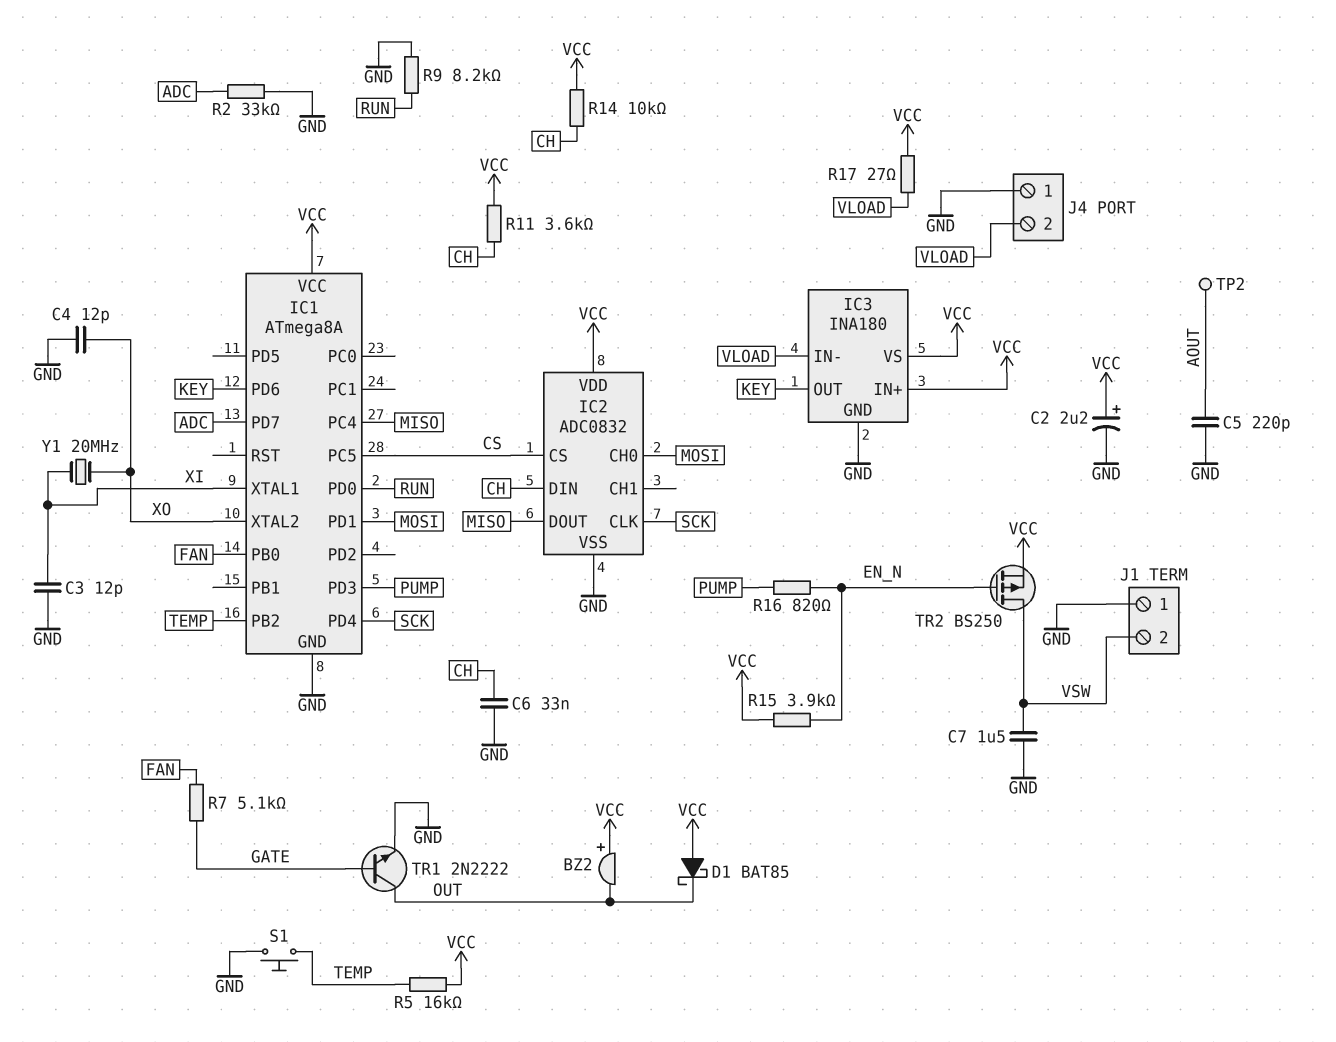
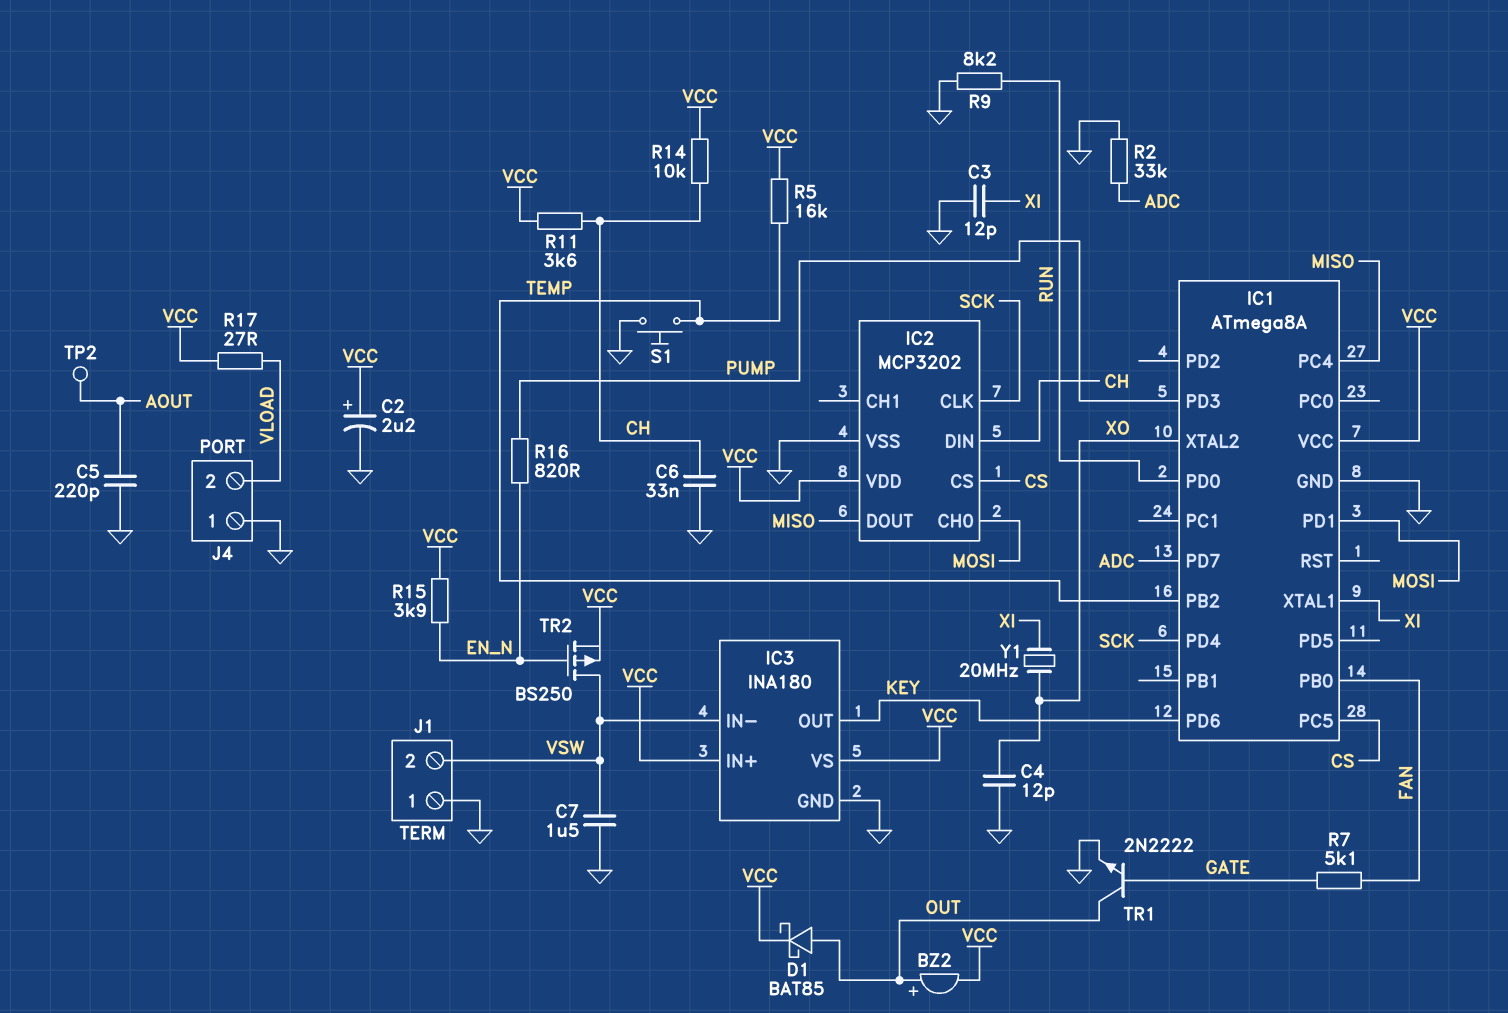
BZ2: buzzer (plus VCC, minus OUT) -> buzzer (plus OUT, minus VCC)
D1: schottky BAT85 (A VCC, K OUT) -> schottky BAT85 (A OUT, K VCC)
IC2: ADC0832 -> MCP3202
IC3 pin IN-: VLOAD -> VSW

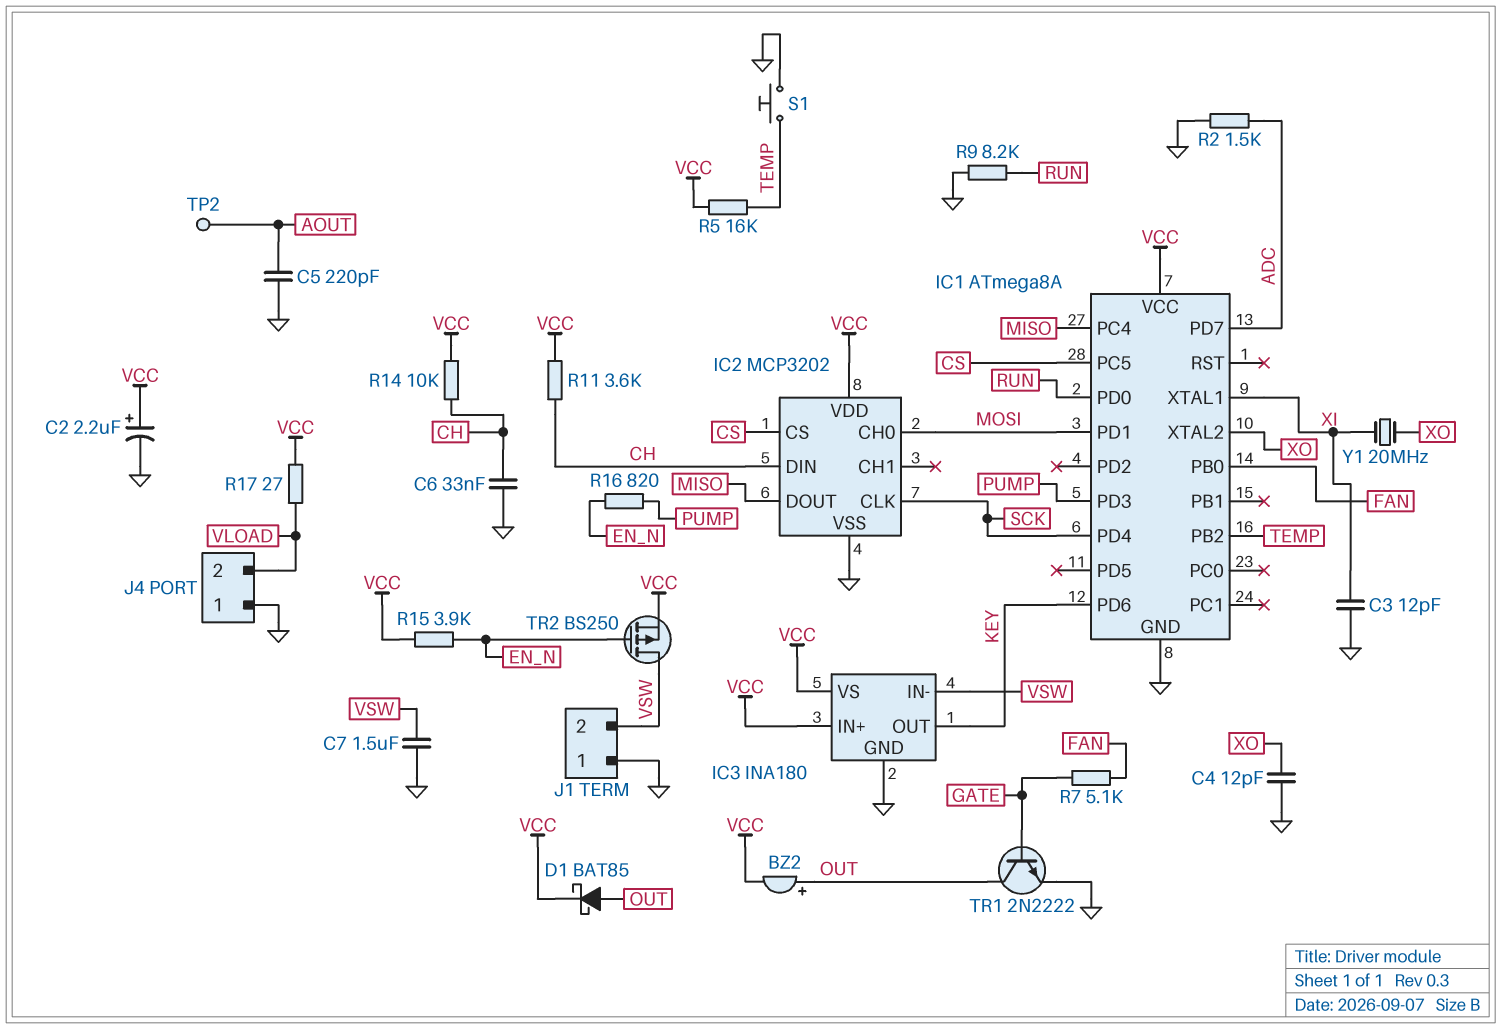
R2: 33k (ADC, GND) -> 1.5k (ADC, GND)

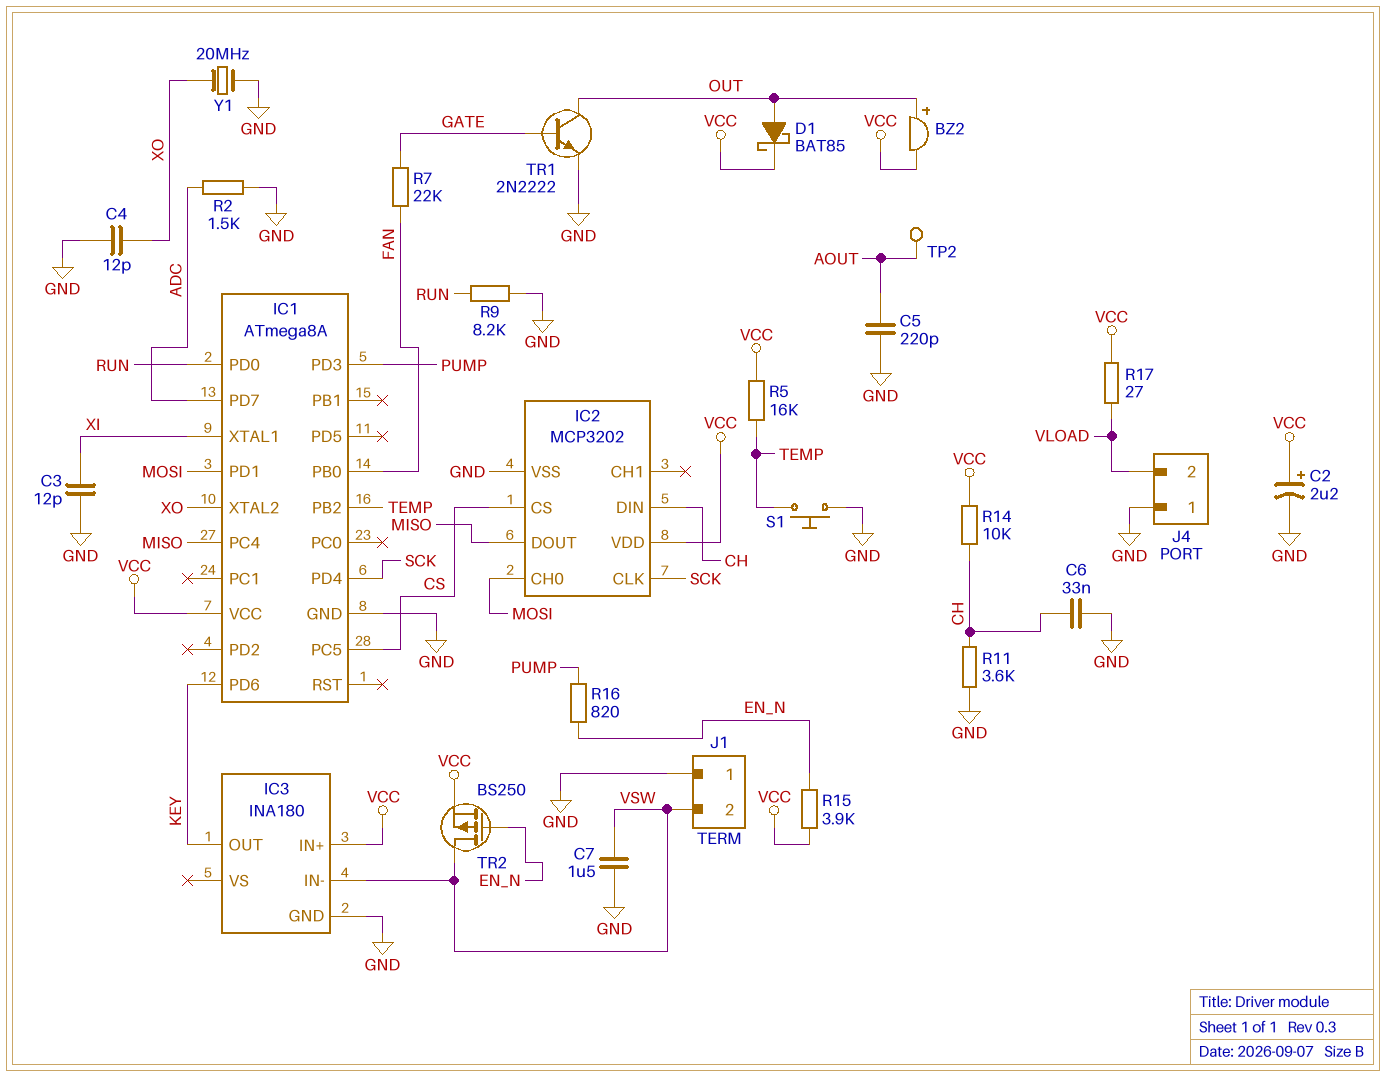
IC3 pin VS: VCC -> none
R7: 5.1k (FAN, GATE) -> 22k (FAN, GATE)
R11: 3.6k (CH, VCC) -> 3.6k (CH, GND)
Y1: 20MHz (XI, XO) -> 20MHz (GND, XO)

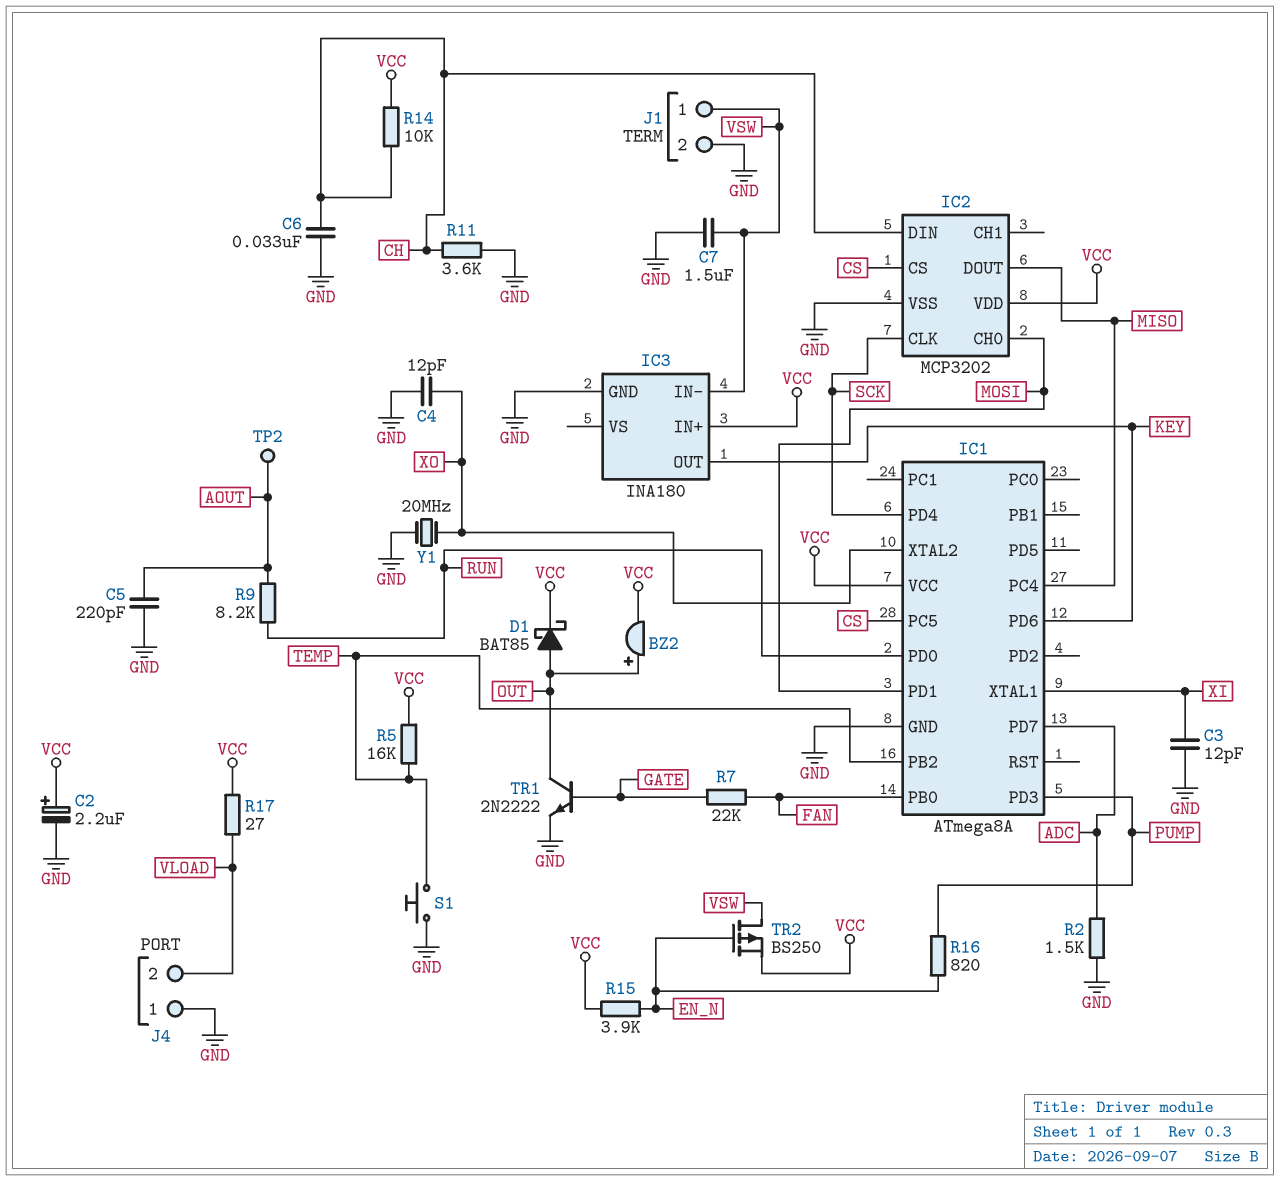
J1 pin 1: GND -> VSW
J1 pin 2: VSW -> GND
R9: 8.2k (GND, RUN) -> 8.2k (AOUT, RUN)

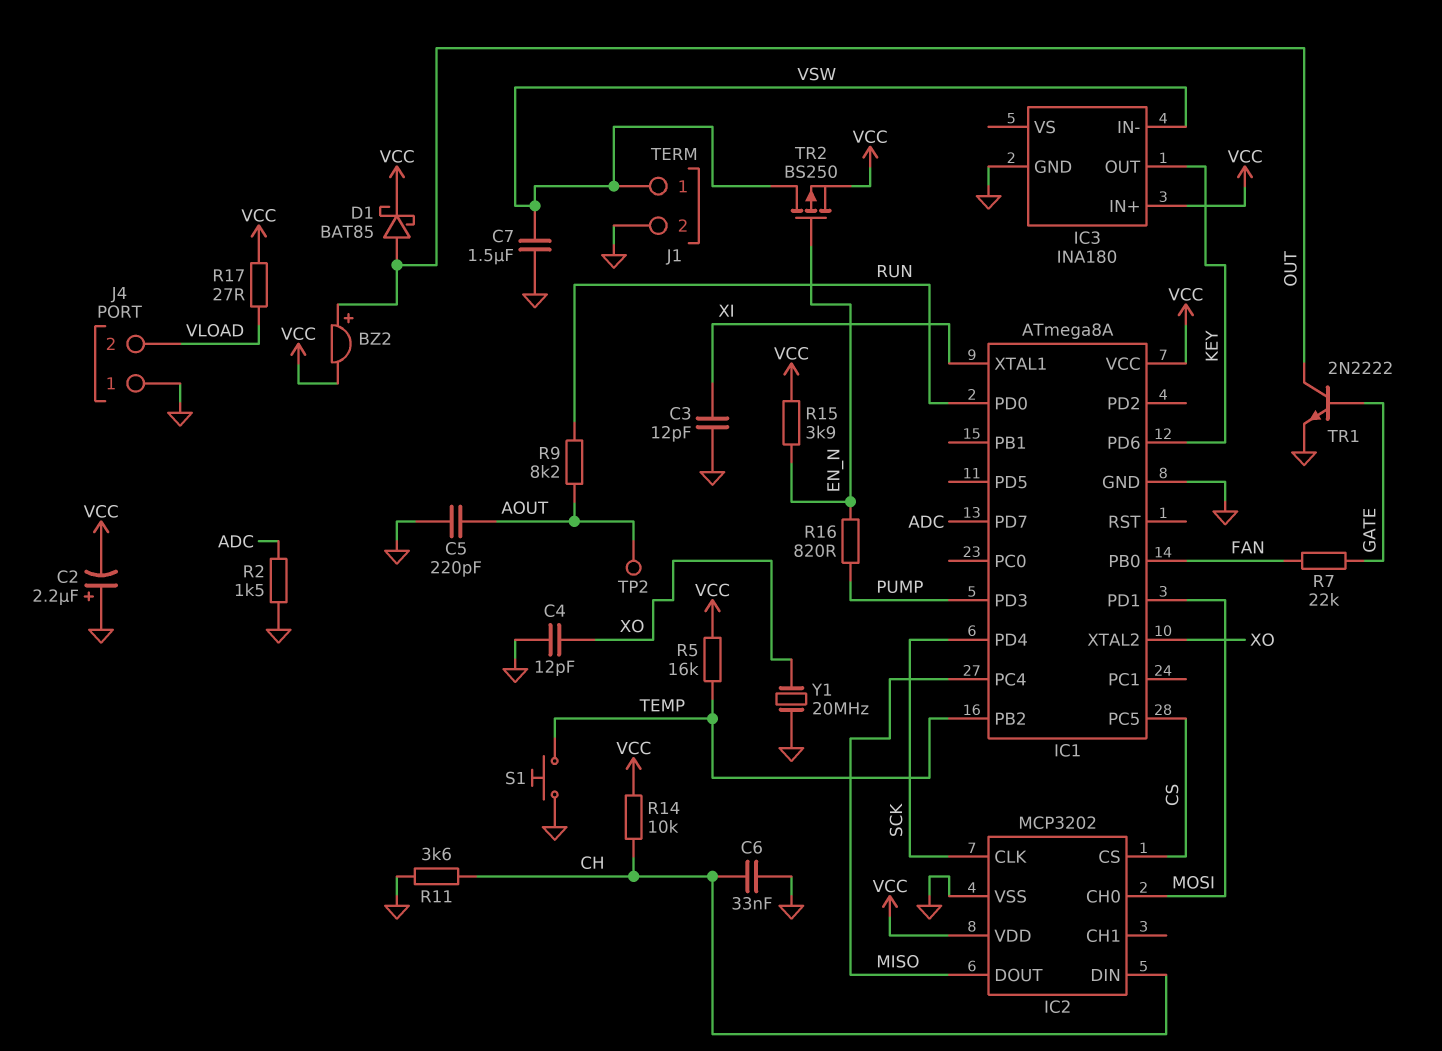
C2: 2.2uF (plus VCC, minus GND) -> 2.2uF (plus GND, minus VCC)

